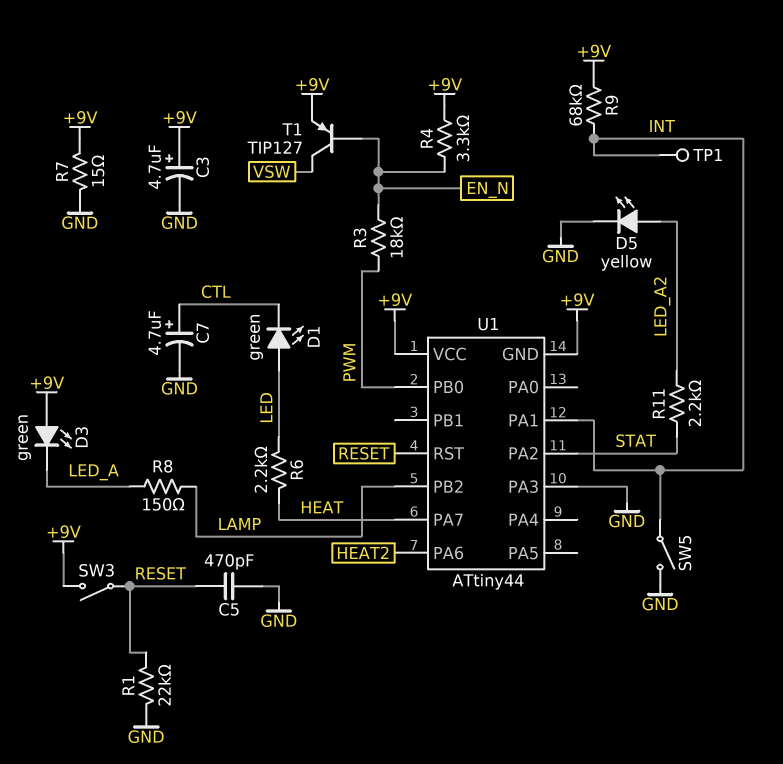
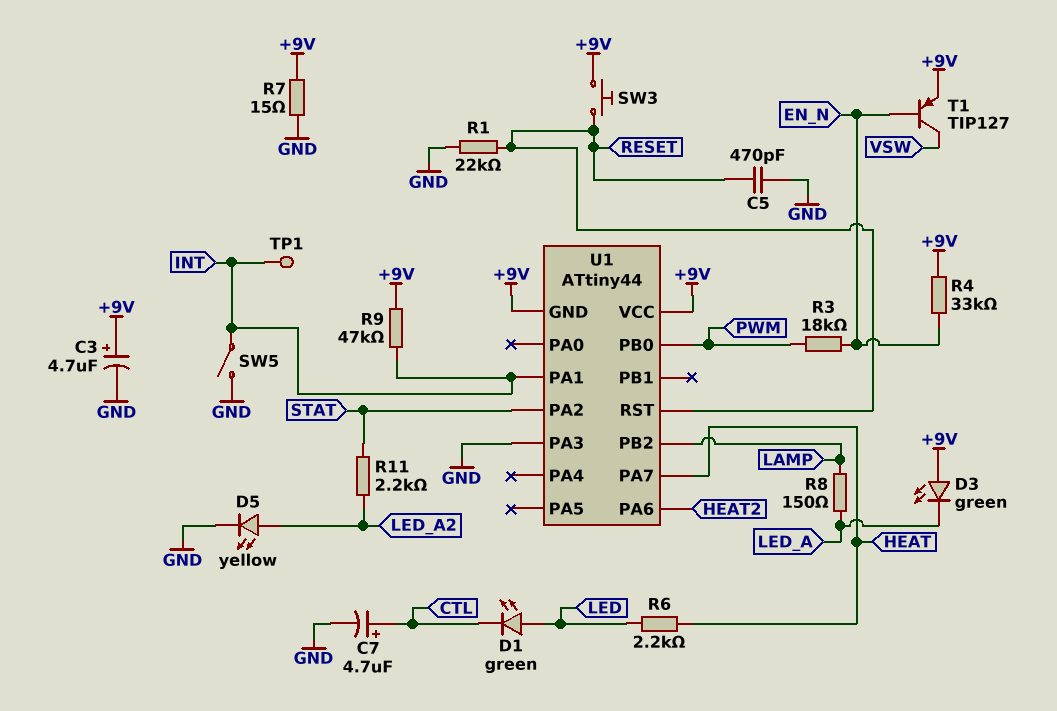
R4: 3.3k (+9V, EN_N) -> 33k (+9V, EN_N)
R9: 68k (+9V, INT) -> 47k (+9V, INT)
SW3: switch (+9V, RESET) -> button (+9V, RESET)

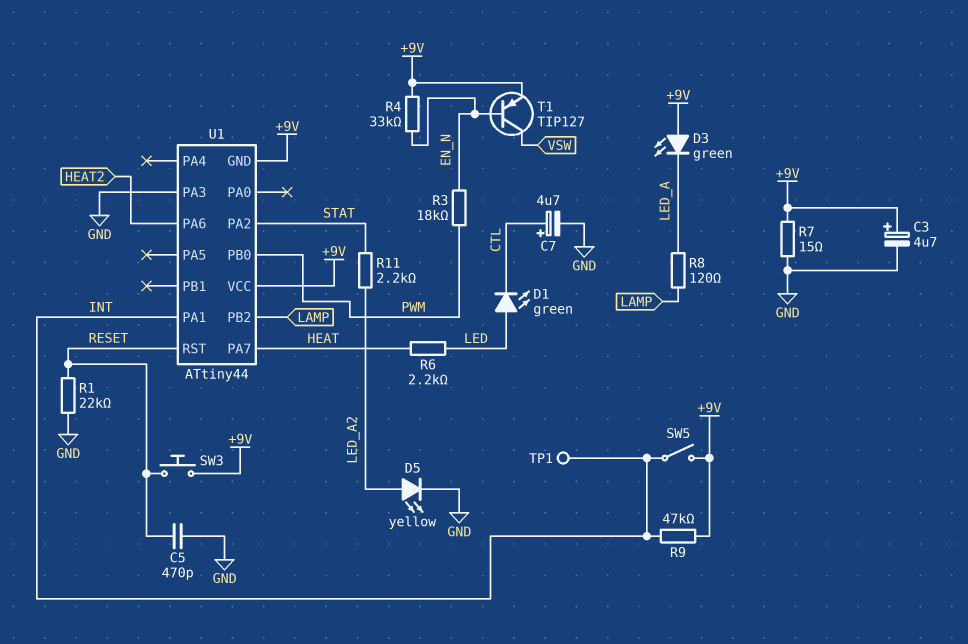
R8: 150 (LAMP, LED_A) -> 120 (LAMP, LED_A)
SW5: switch (GND, INT) -> switch (+9V, INT)

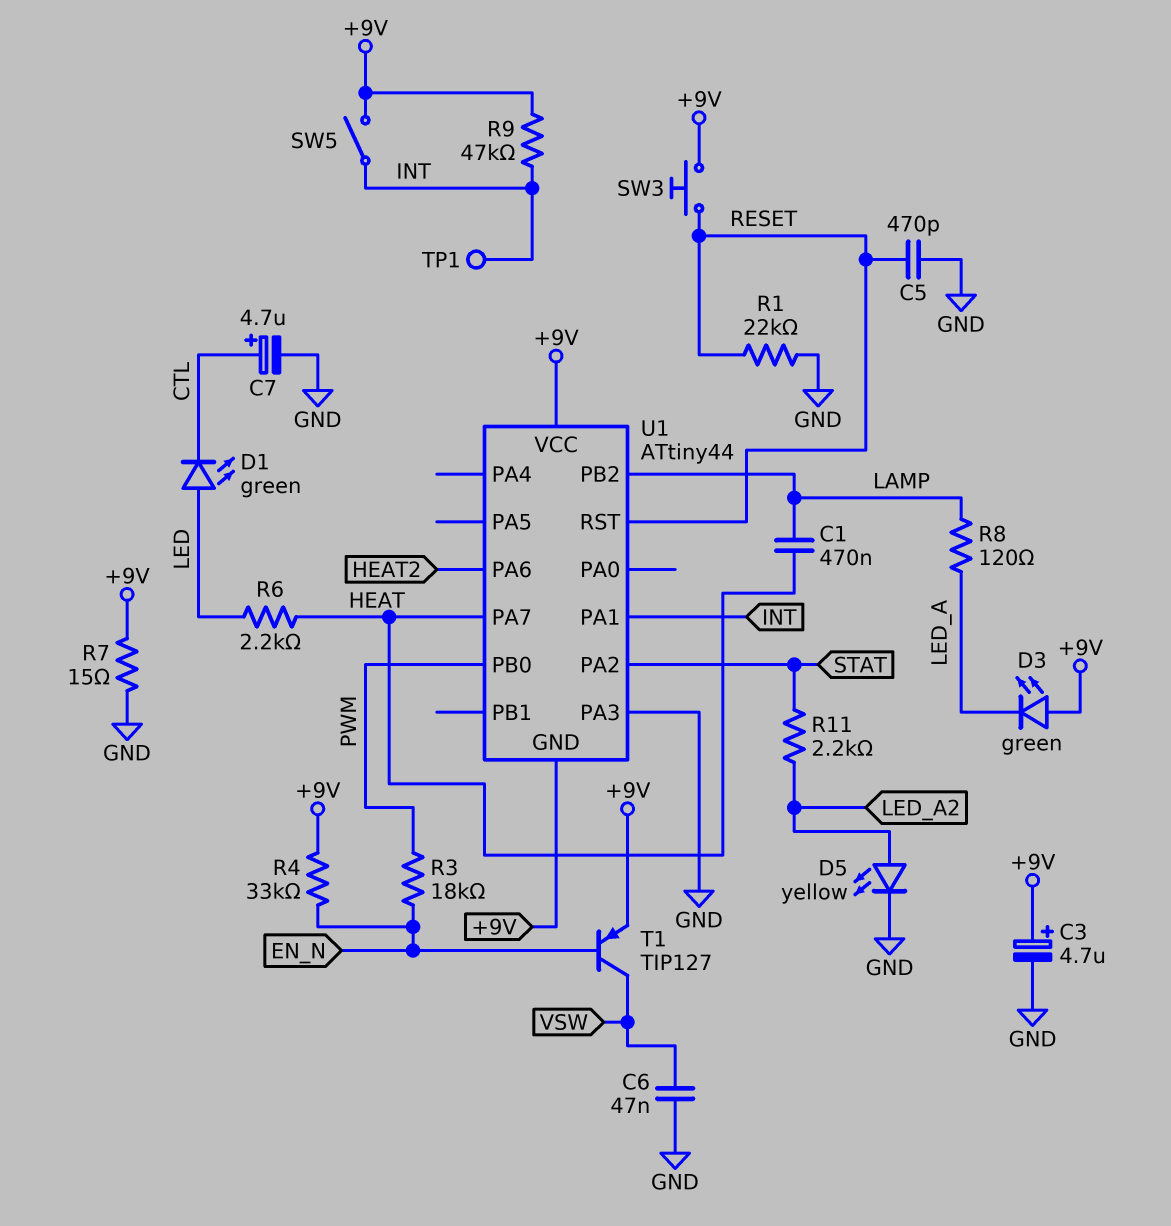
C1: none -> 470nF (HEAT, LAMP)
C6: none -> 47nF (GND, VSW)

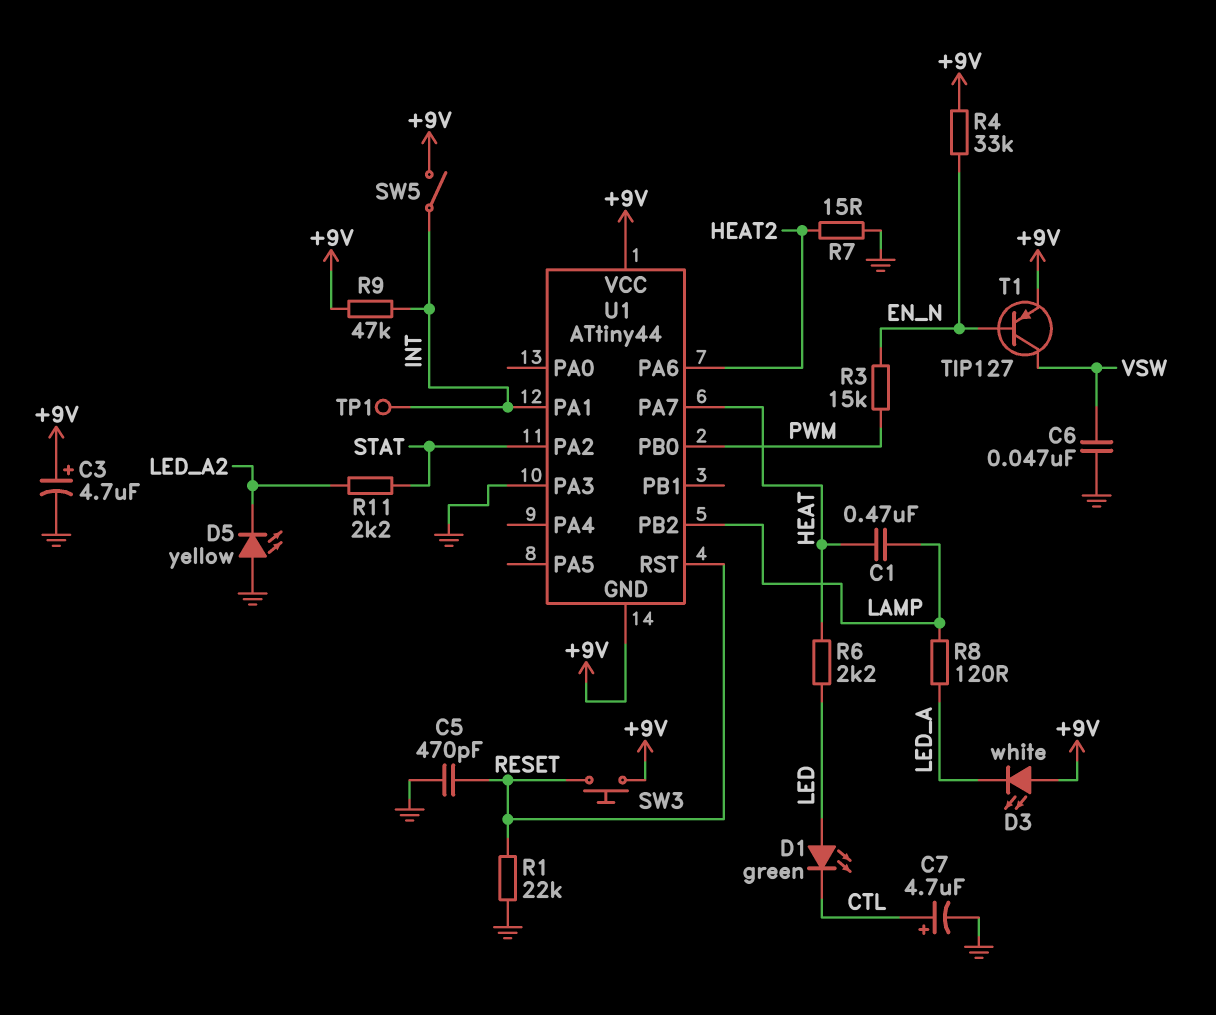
D3: LED green (A +9V, K LED_A) -> LED white (A +9V, K LED_A)
D5: LED yellow (A LED_A2, K GND) -> LED yellow (A GND, K LED_A2)
R3: 18k (EN_N, PWM) -> 15k (EN_N, PWM)
R7: 15 (+9V, GND) -> 15 (GND, HEAT2)

